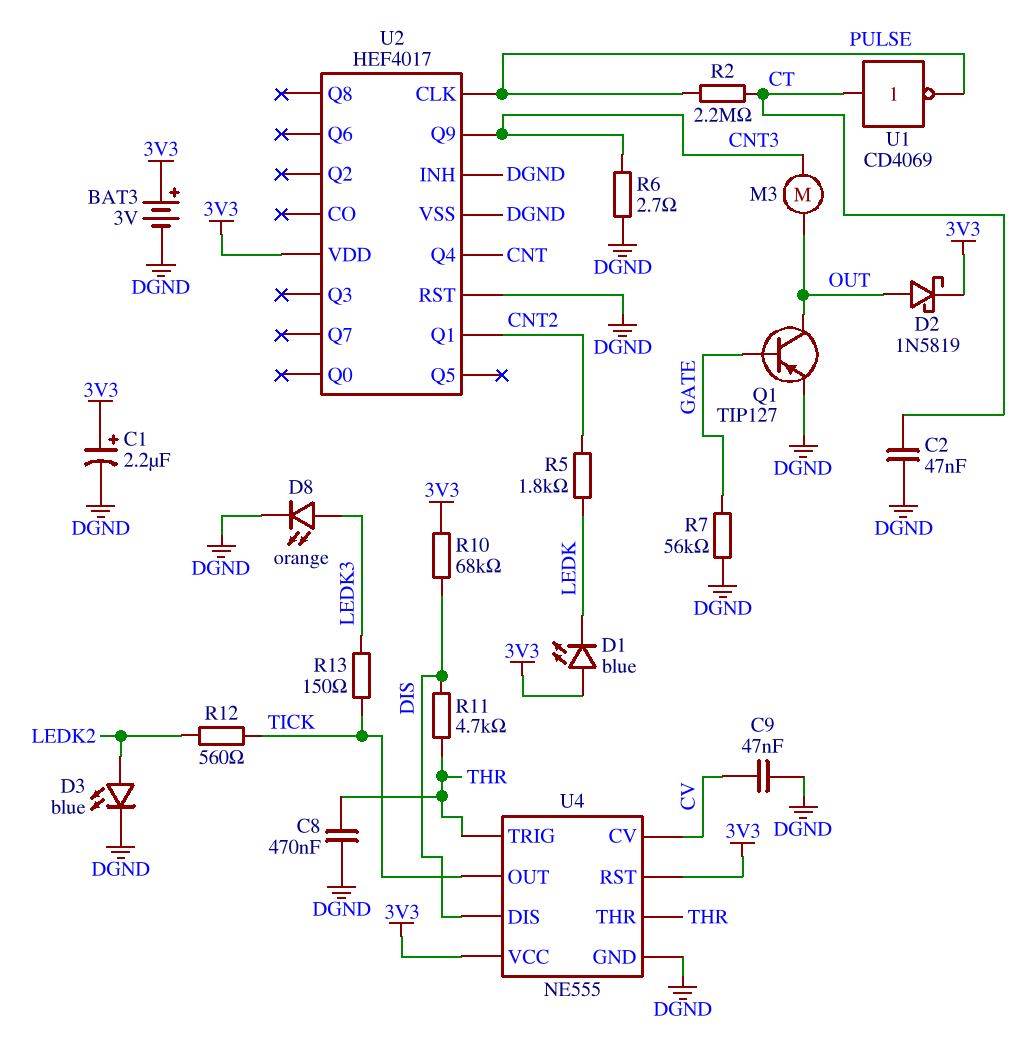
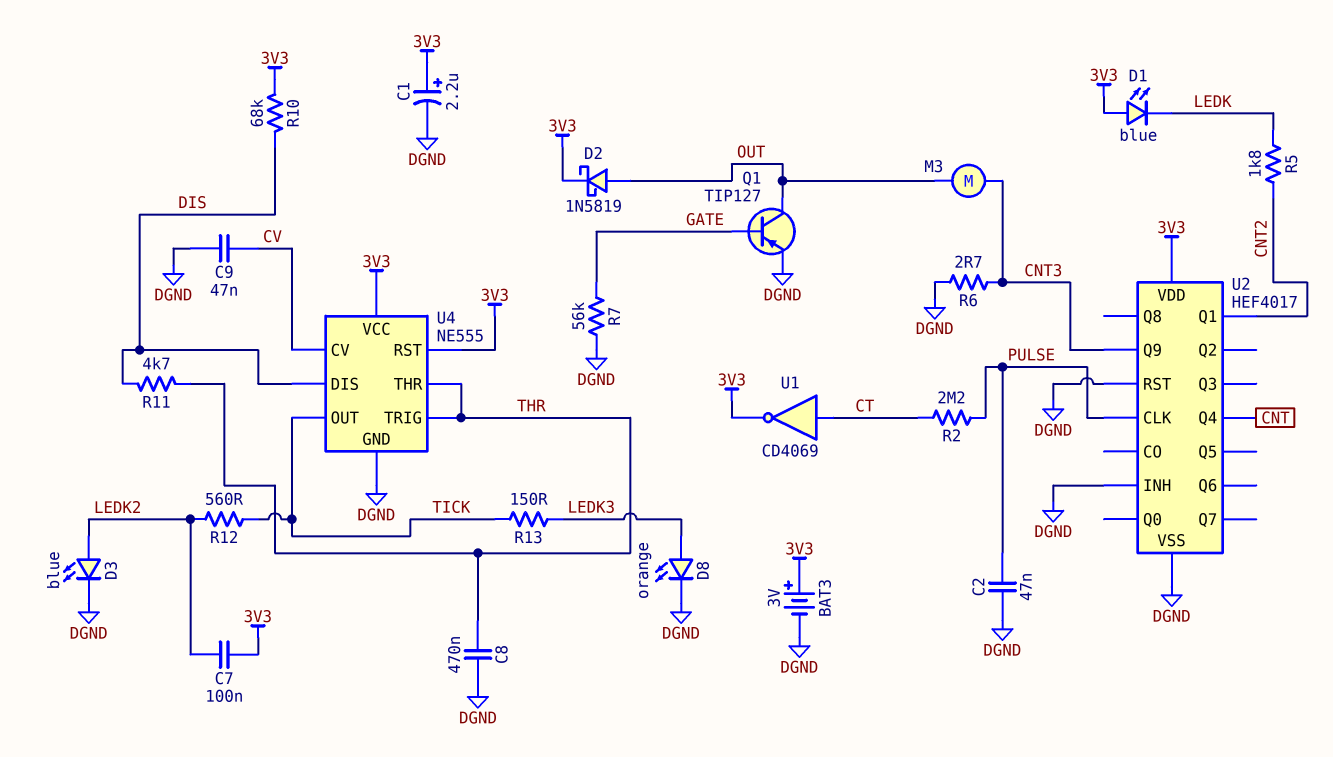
C2: 47nF (CT, DGND) -> 47nF (DGND, PULSE)
C7: none -> 100nF (3V3, LEDK2)
U1: NOT CD4069 (in CT, out PULSE) -> NOT CD4069 (in CT, out 3V3)

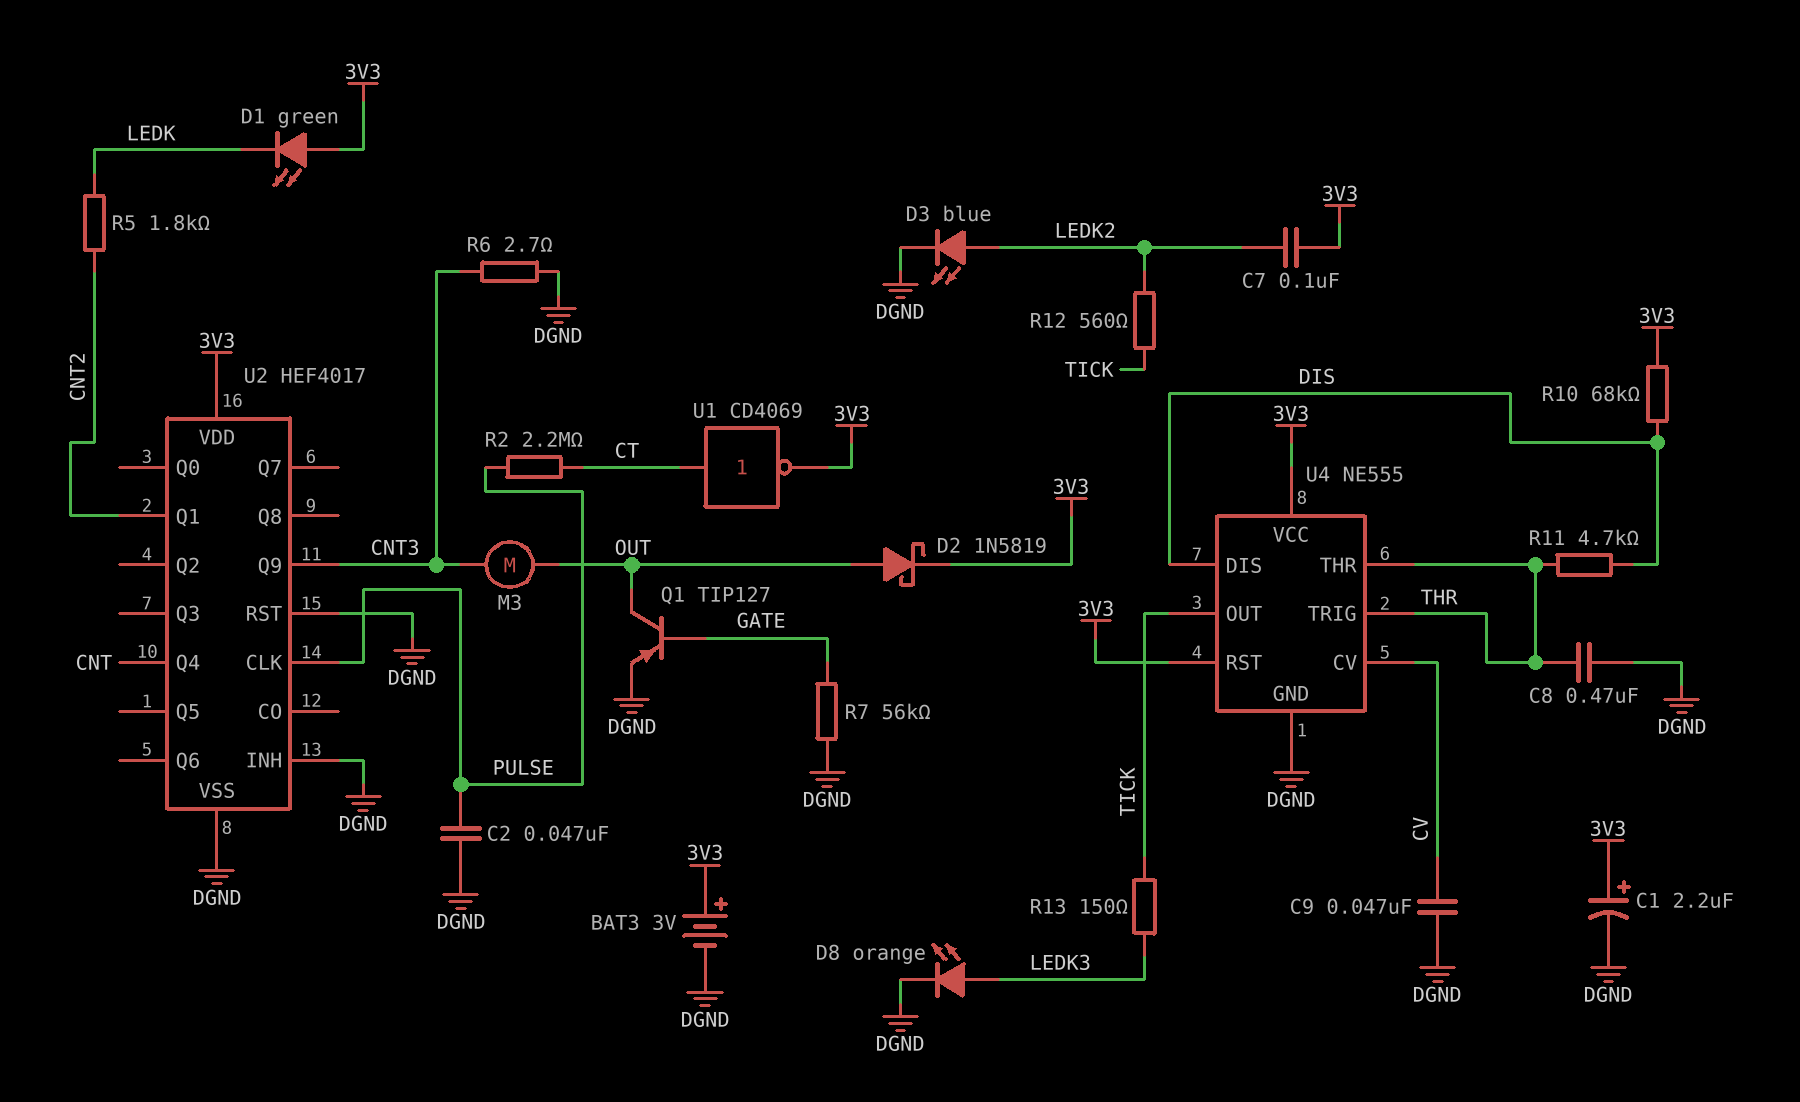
D1: LED blue (A 3V3, K LEDK) -> LED green (A 3V3, K LEDK)

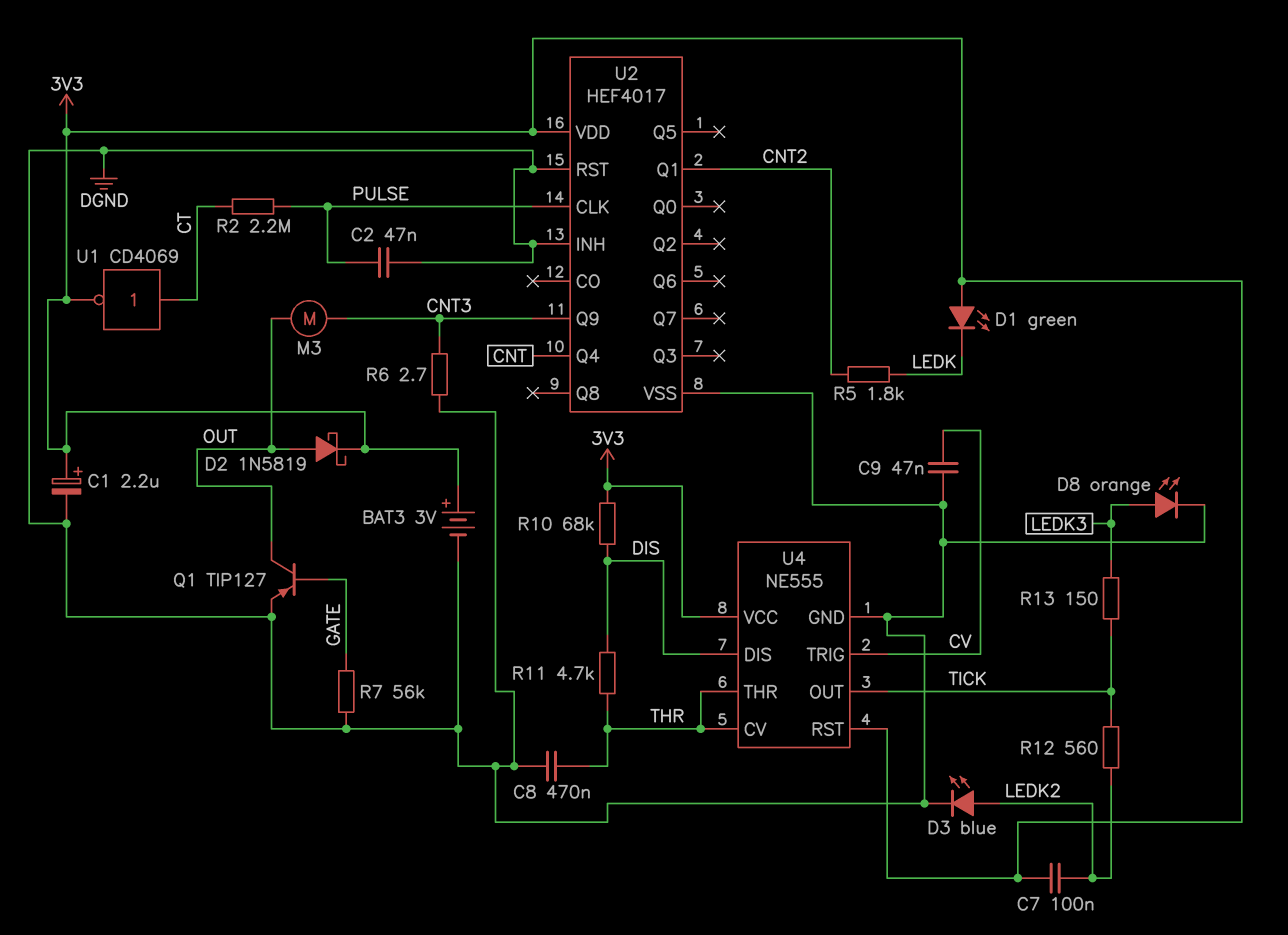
U4 pin CV: CV -> THR
U4 pin TRIG: THR -> CV

